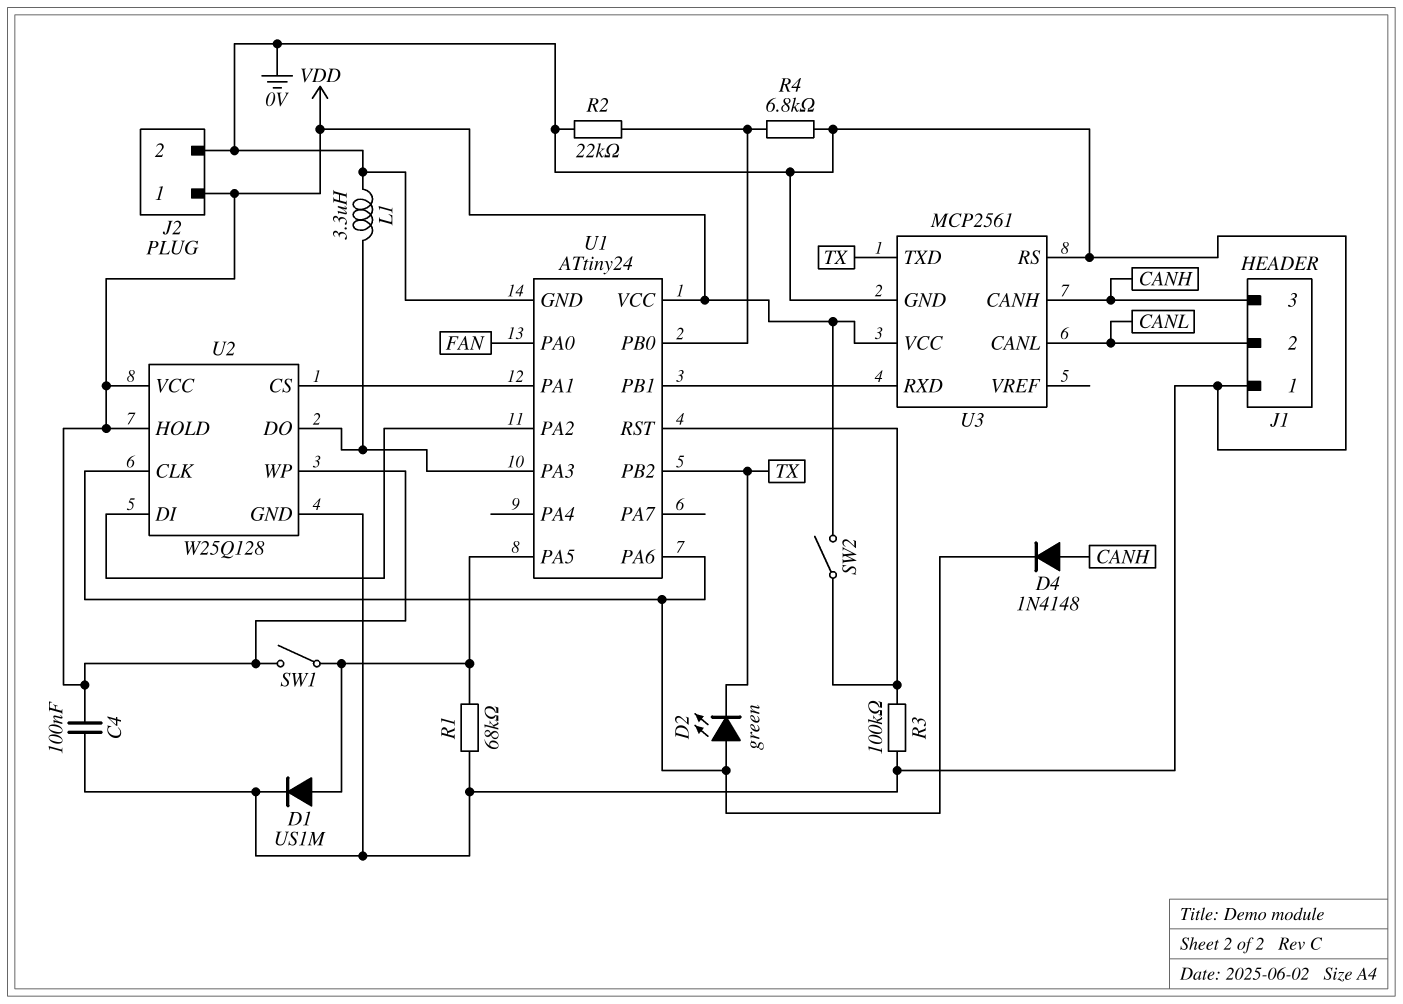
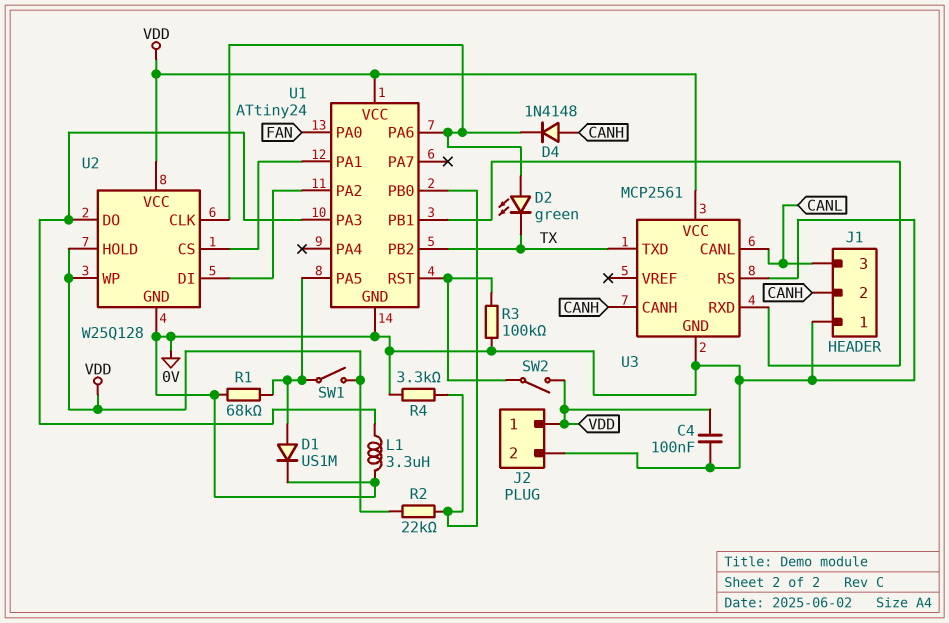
J1 pin 2: CANL -> CANH
J1 pin 3: CANH -> CANL
R2: 22k (0V, U1/PB0) -> 22k (U1/PB0, VDD)
R4: 6.8k (0V, U1/PB0) -> 3.3k (0V, U1/PB0)

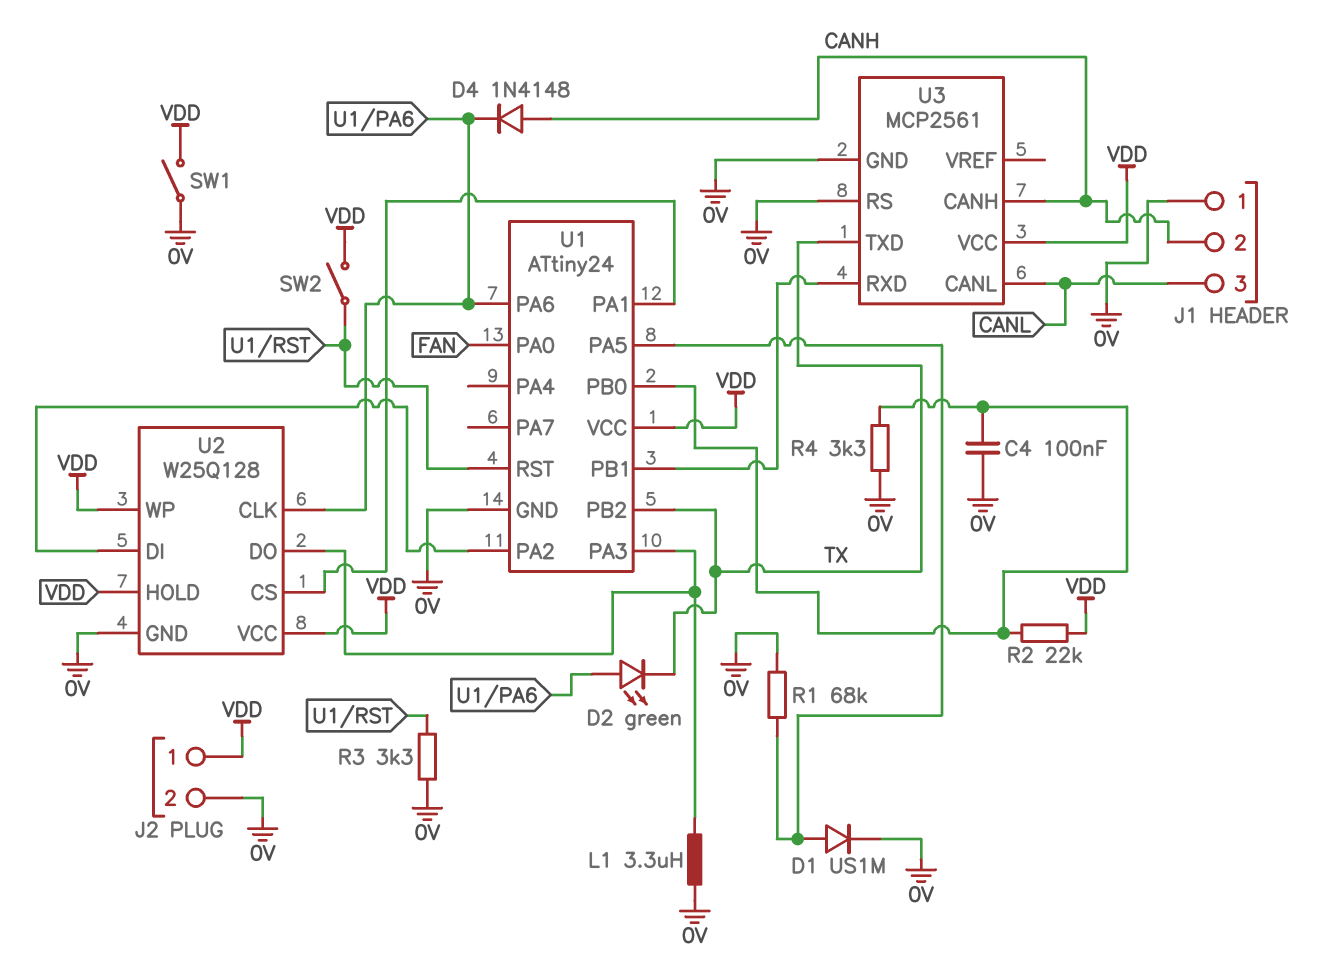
C4: 100nF (0V, VDD) -> 100nF (0V, U1/PB0)
R3: 100k (0V, U1/RST) -> 3.3k (0V, U1/RST)
SW1: switch (U1/PA5, VDD) -> switch (0V, VDD)

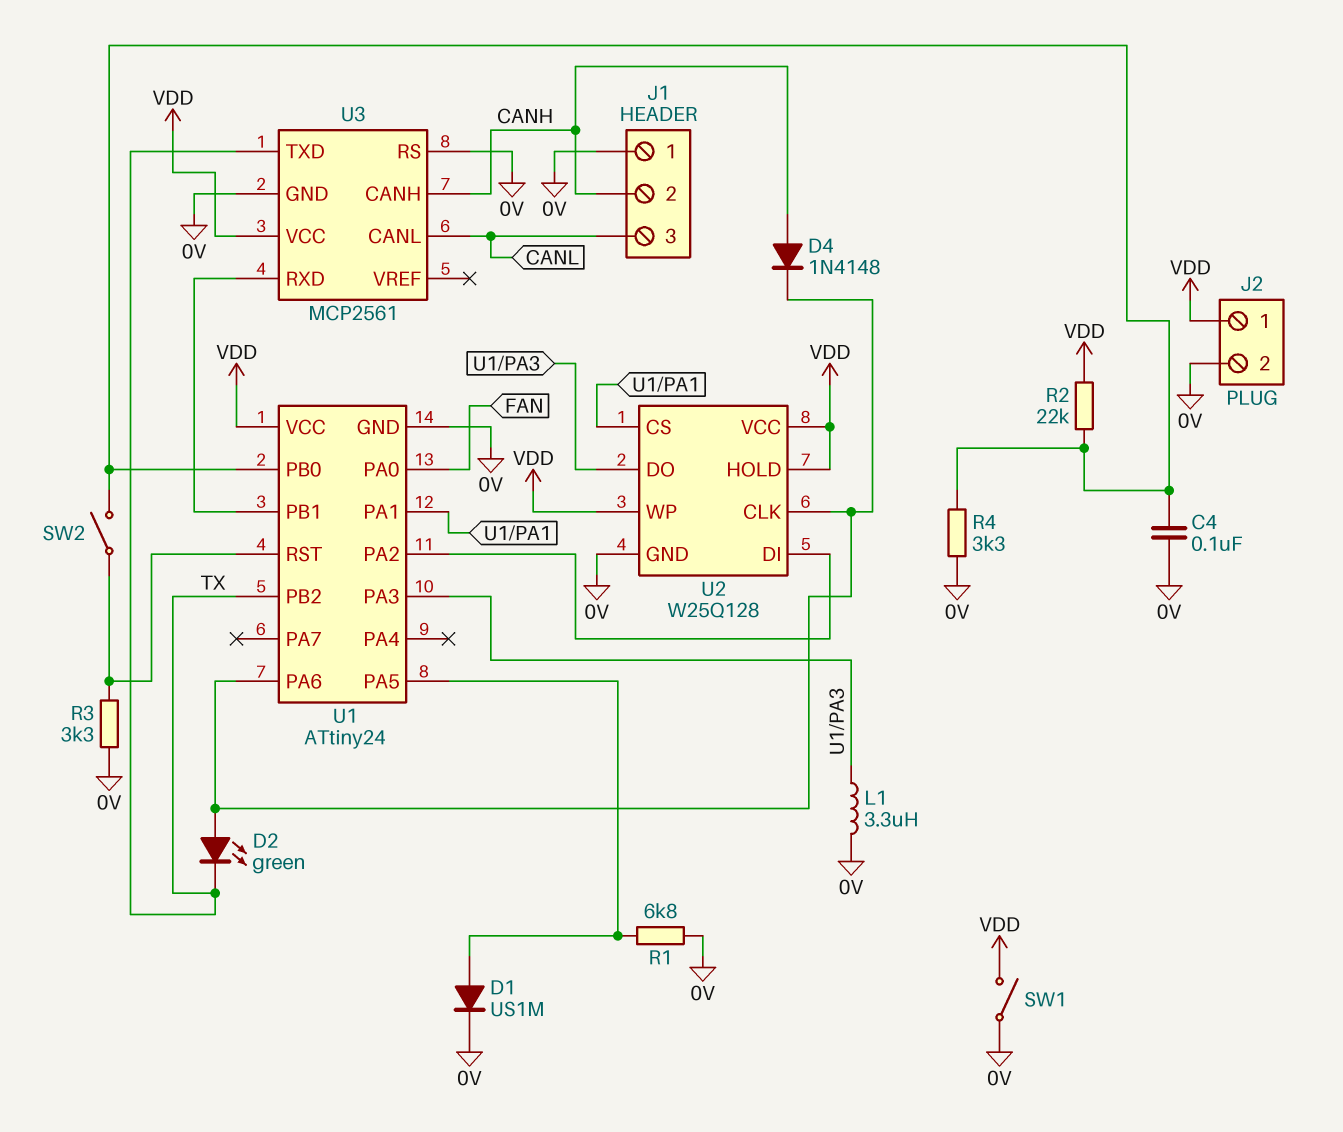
R1: 68k (0V, U1/PA5) -> 6.8k (0V, U1/PA5)
SW2: switch (U1/RST, VDD) -> switch (U1/PB0, U1/RST)

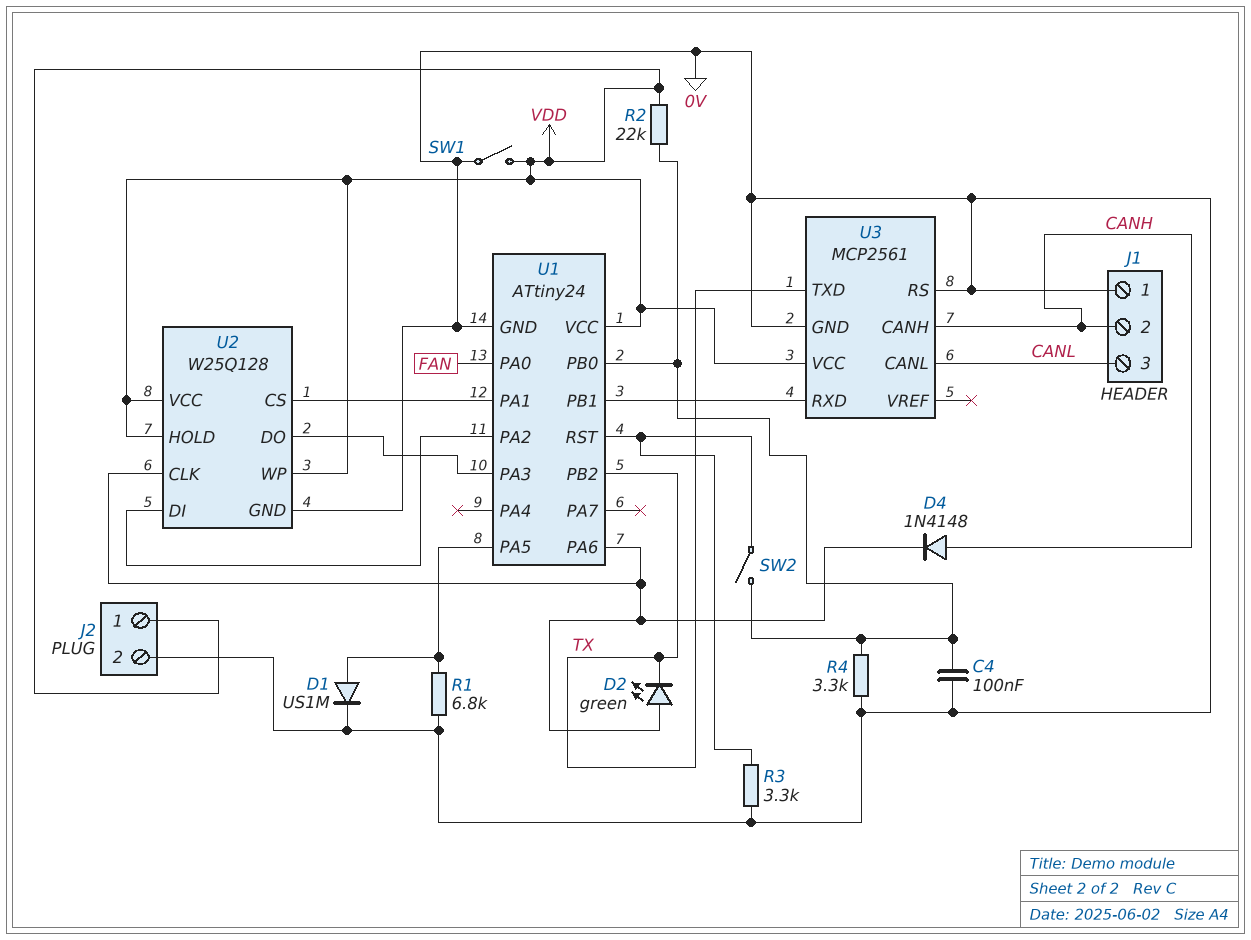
L1: 3.3uH (0V, U1/PA3) -> none

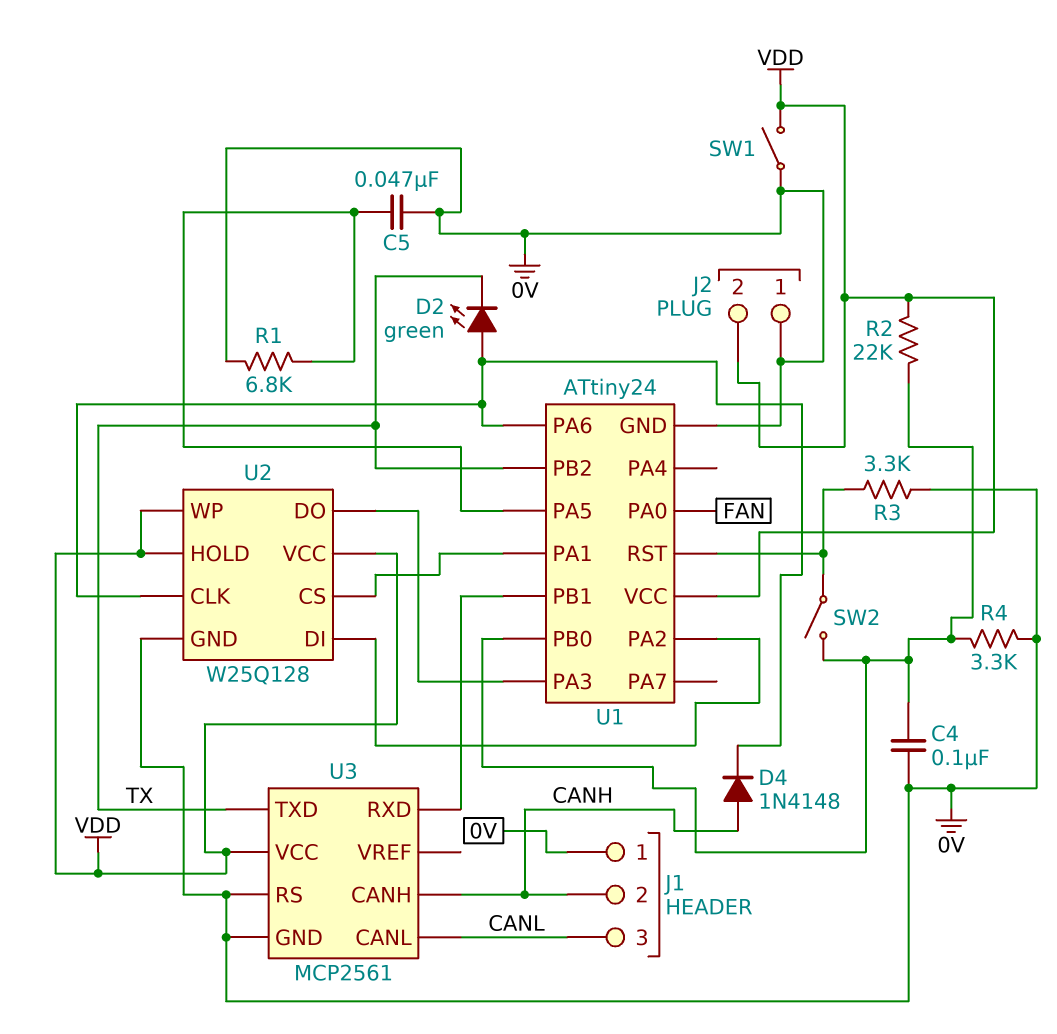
C5: none -> 47nF (0V, U1/PA5)
D1: diode US1M (A U1/PA5, K 0V) -> none
J2 pin 1: VDD -> 0V
J2 pin 2: 0V -> VDD

